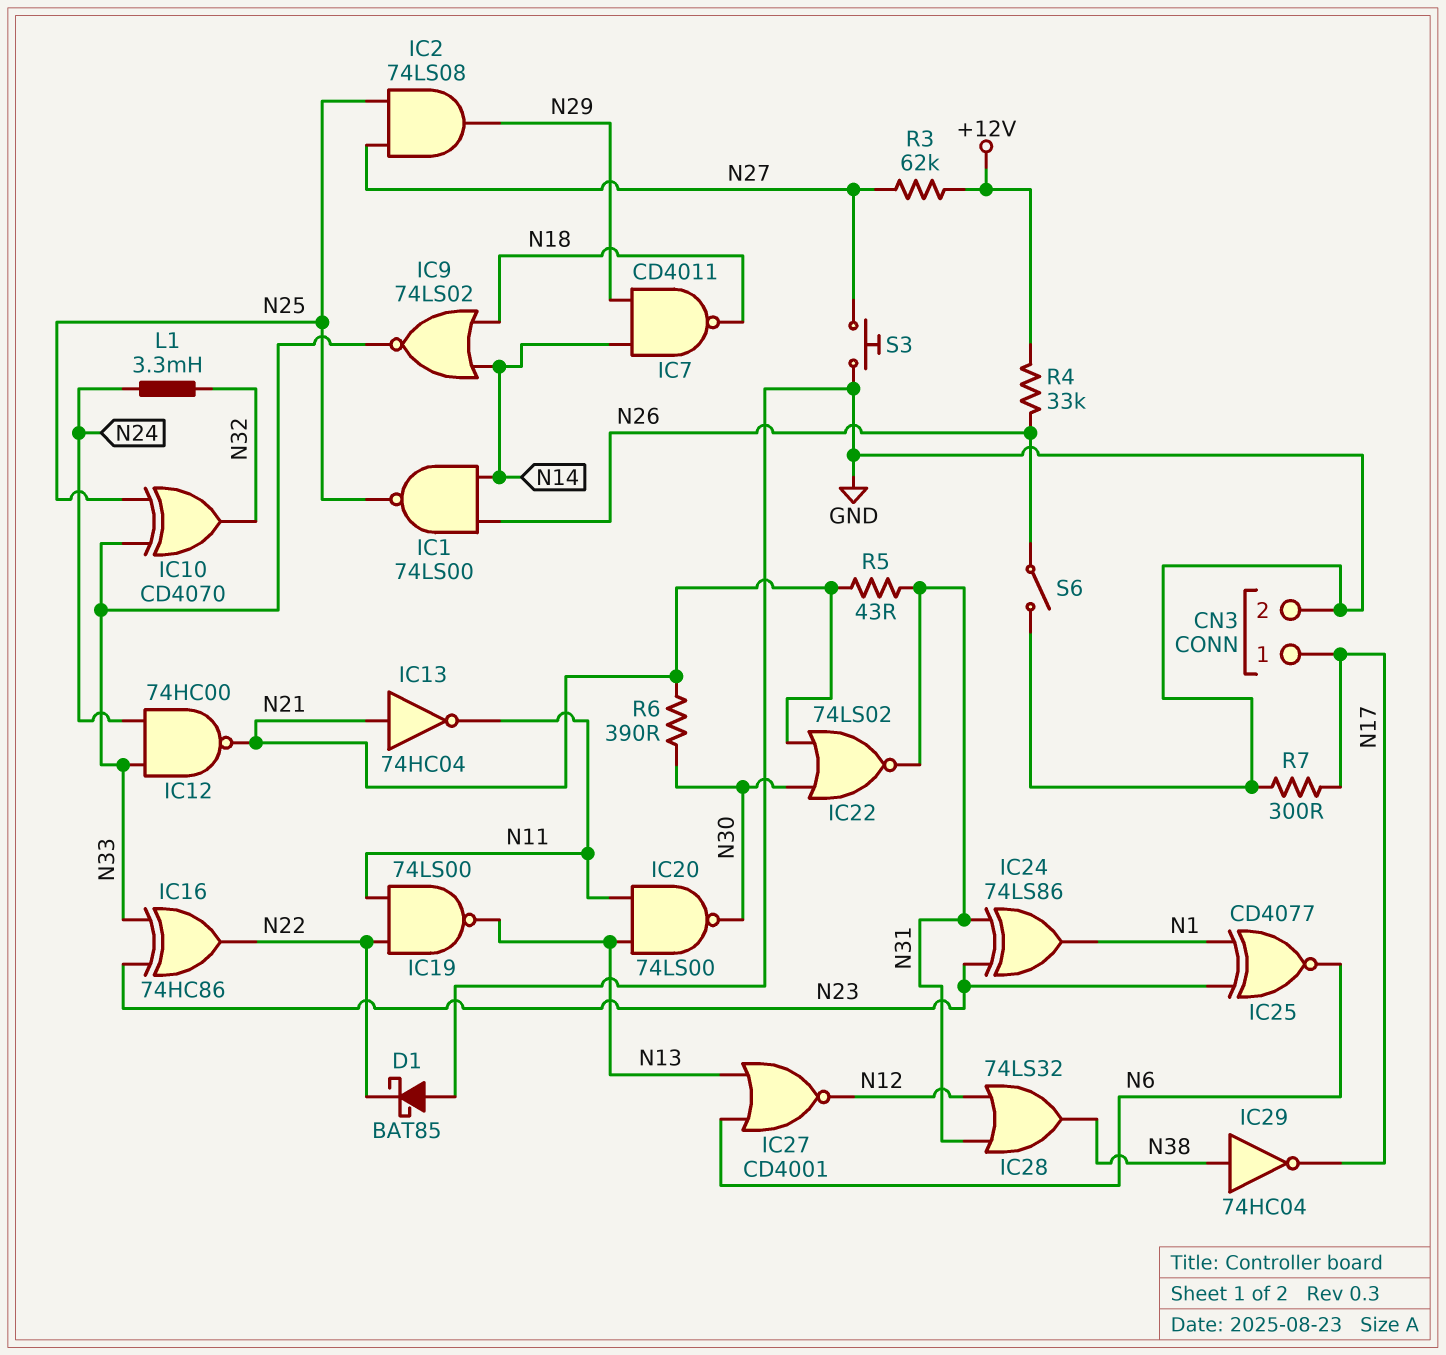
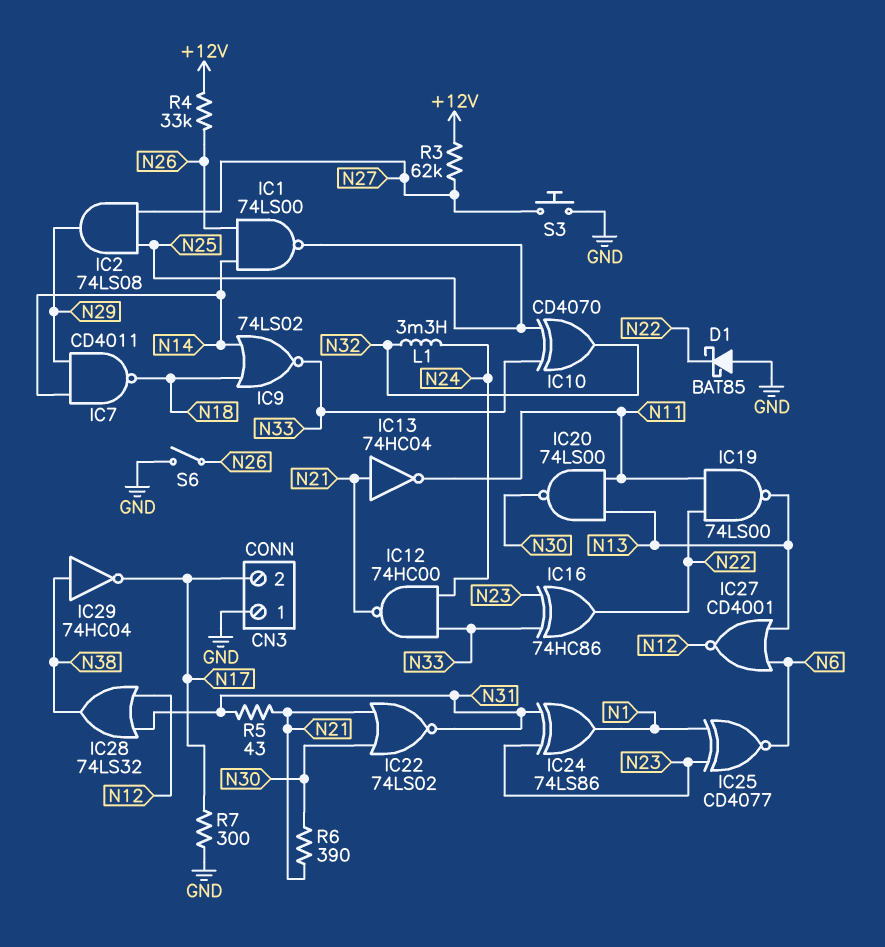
CN3 pin 1: N17 -> GND
CN3 pin 2: GND -> N17

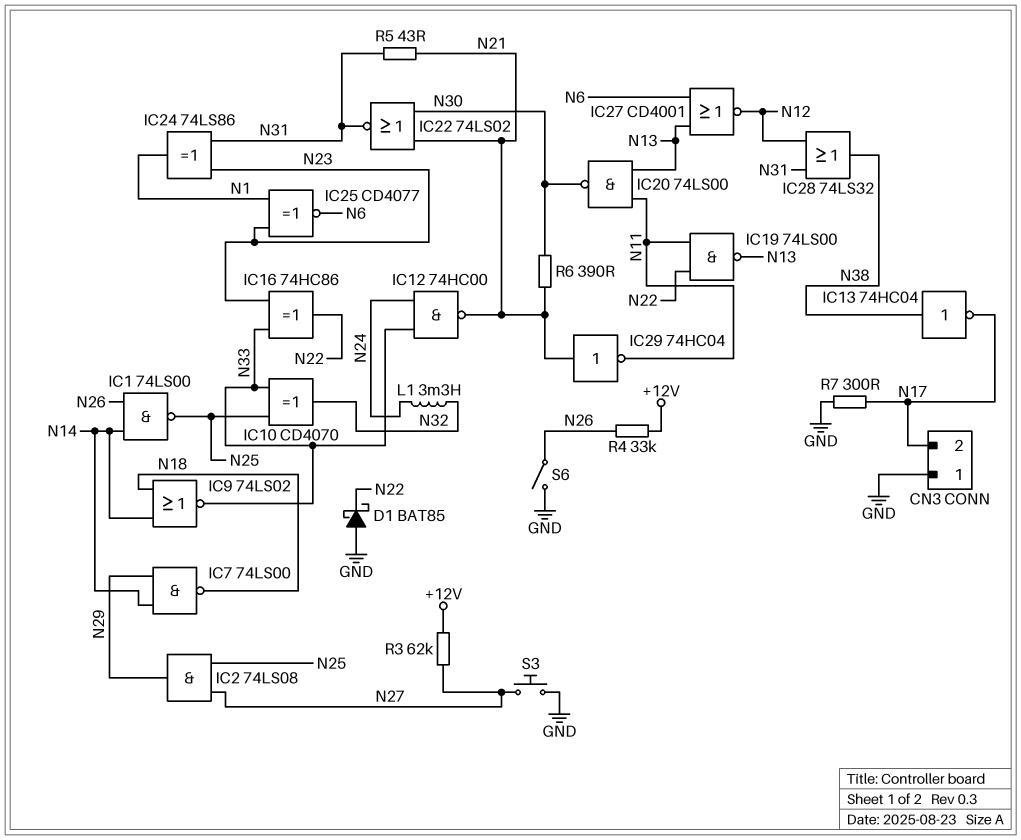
IC7: NAND CD4011 (in N14, in N29, out N18) -> NAND 74LS00 (in N14, in N29, out N18)
IC13: NOT 74HC04 (in N21, out N11) -> NOT 74HC04 (in N38, out N17)
IC29: NOT 74HC04 (in N38, out N17) -> NOT 74HC04 (in N21, out N11)

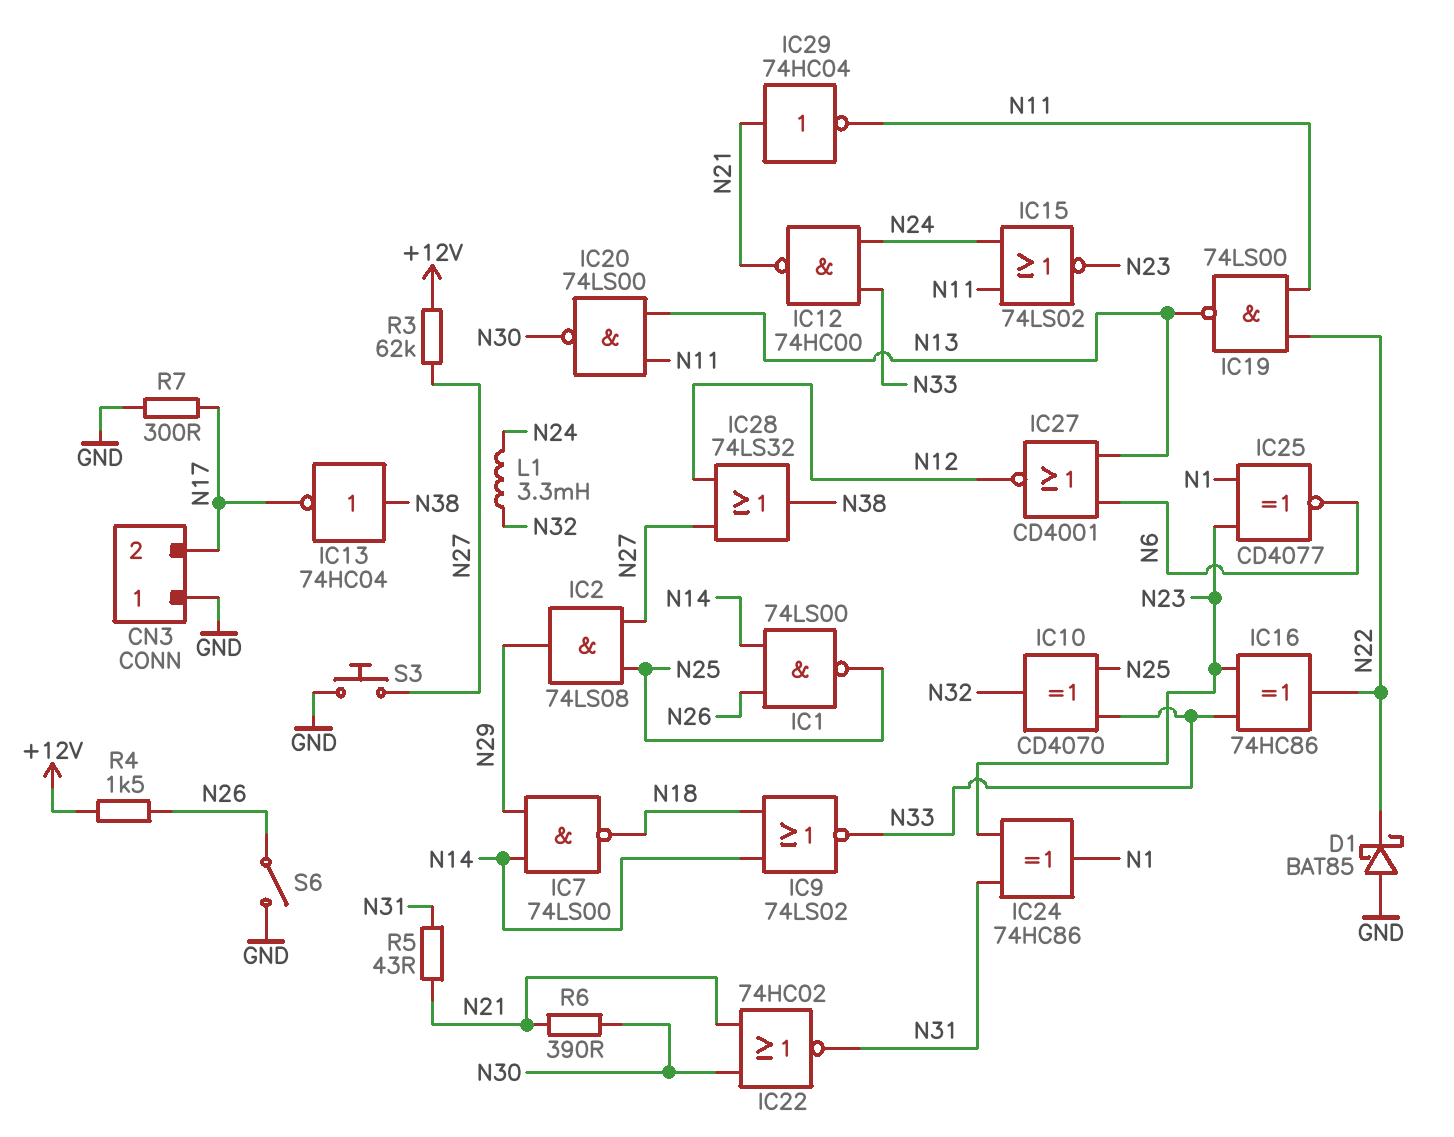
IC15: none -> NOR 74LS02 (in N11, in N24, out N23)
IC22: NOR 74LS02 (in N21, in N30, out N31) -> NOR 74HC02 (in N21, in N30, out N31)
IC24: XOR 74LS86 (in N23, in N31, out N1) -> XOR 74HC86 (in N23, in N31, out N1)
IC28: OR 74LS32 (in N12, in N31, out N38) -> OR 74LS32 (in N12, in N27, out N38)
R4: 33k (+12V, N26) -> 1.5k (+12V, N26)

